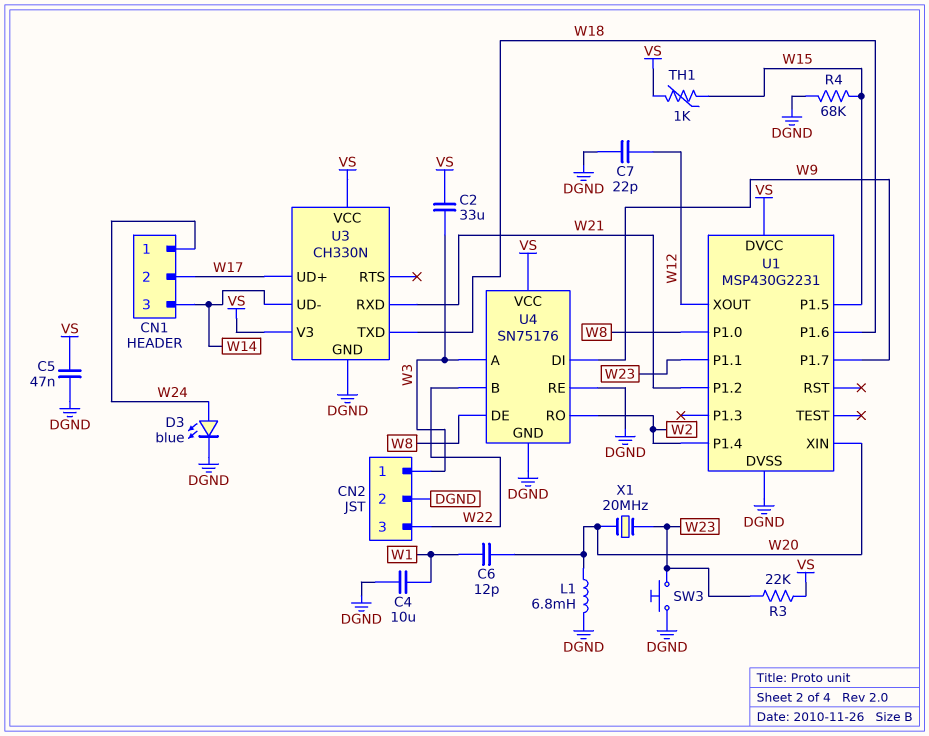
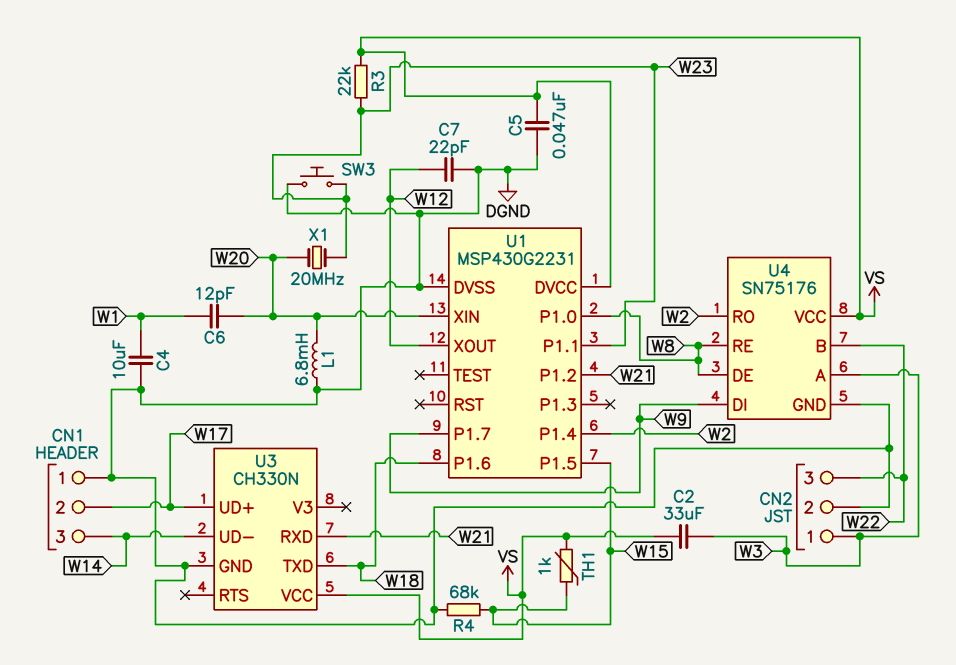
CN1 pin 1: W24 -> DGND
D3: LED blue (A W24, K DGND) -> none
U3 pin V3: VS -> none
U4 pin RE: DGND -> W8

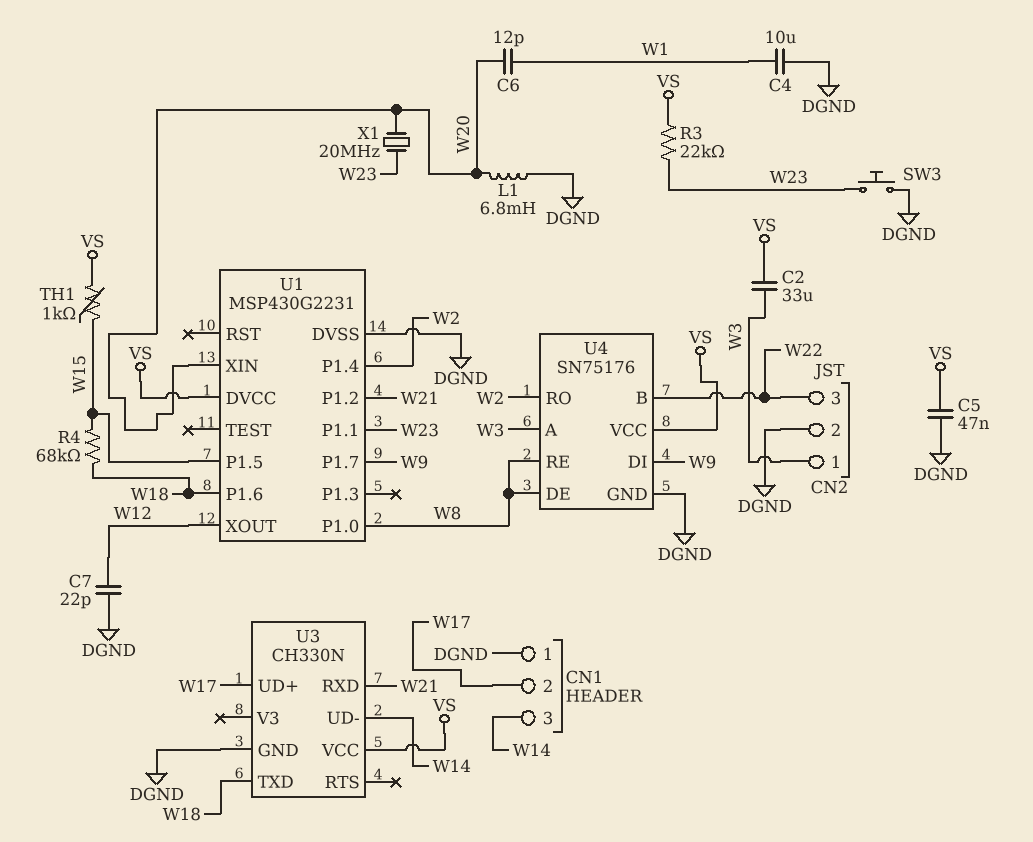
R4: 68k (DGND, W15) -> 68k (W15, W18)

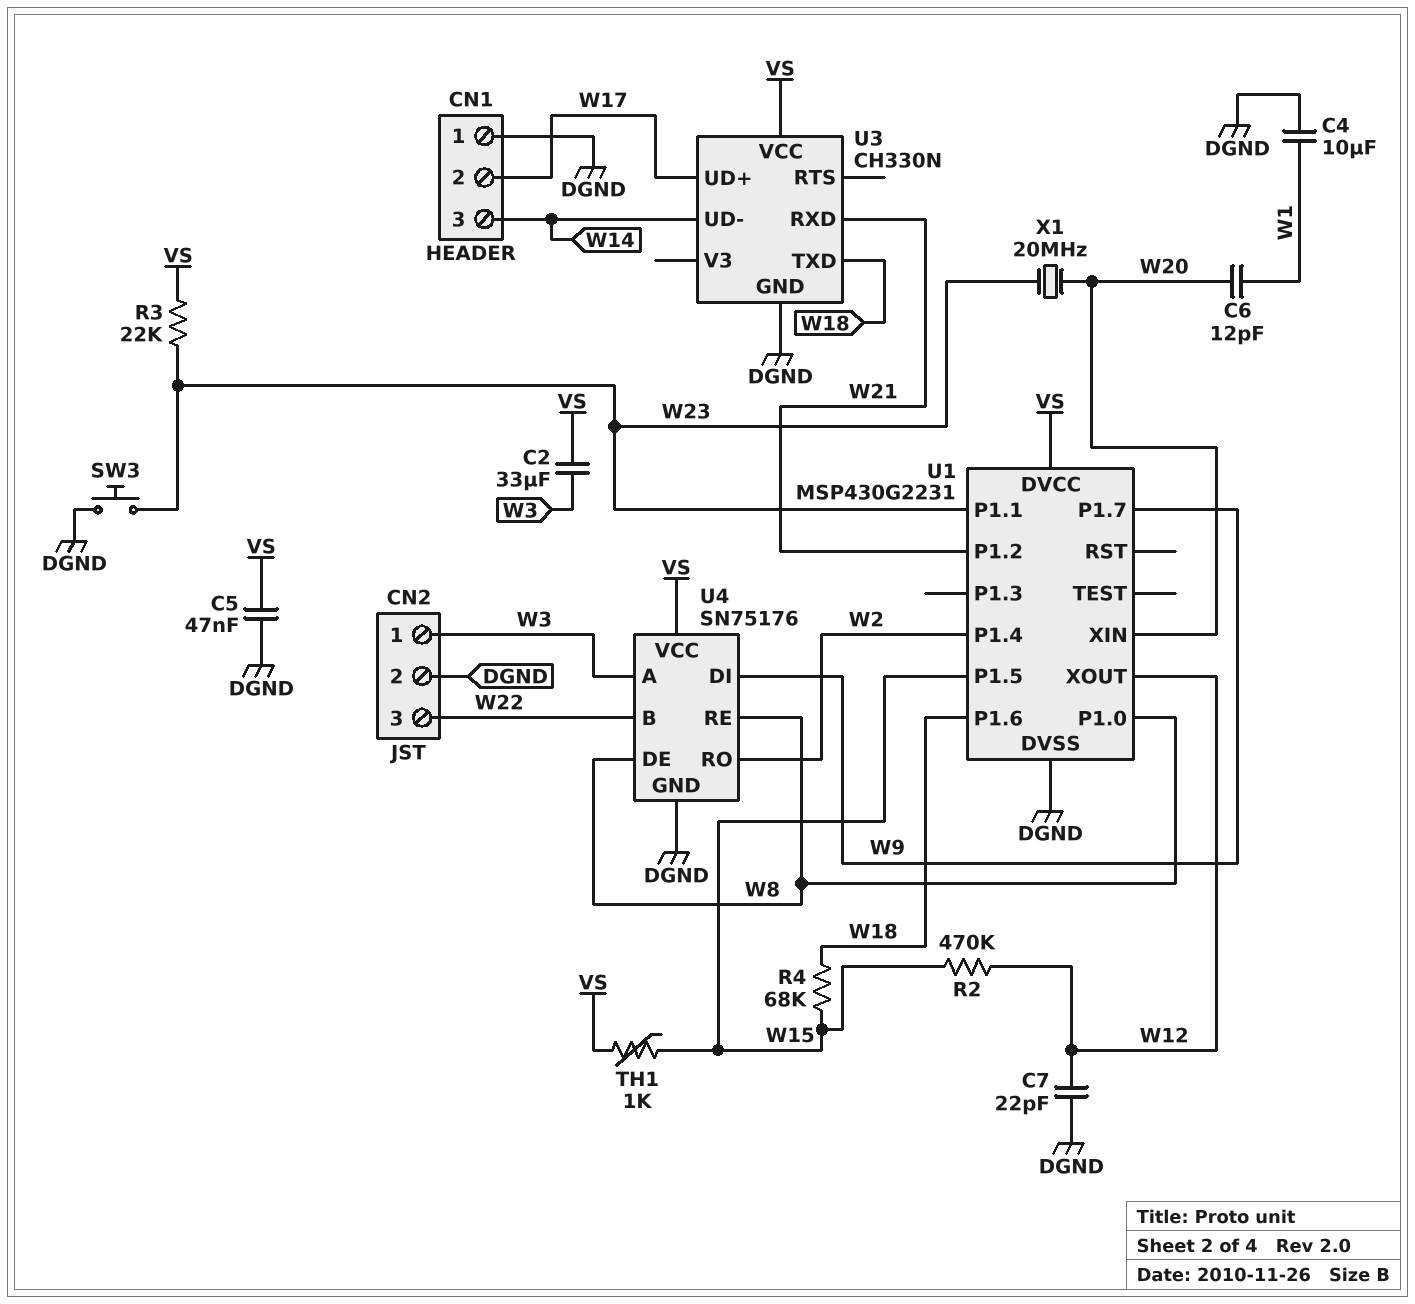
L1: 6.8mH (DGND, W20) -> none
R2: none -> 470k (W12, W15)

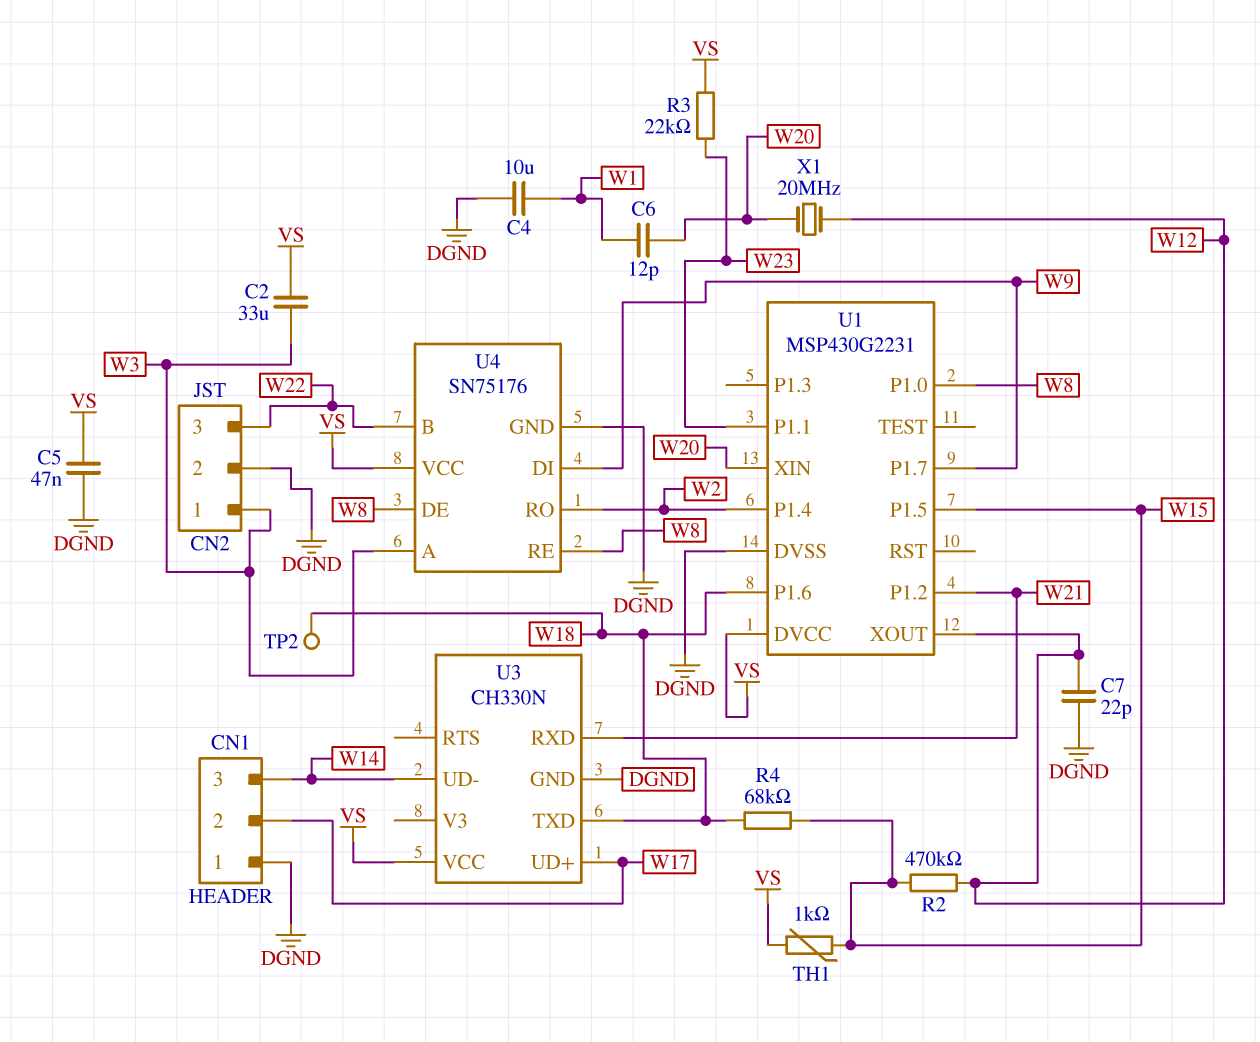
SW3: button (DGND, W23) -> none
TP2: none -> test point (W18)
X1: 20MHz (W20, W23) -> 20MHz (W12, W20)

